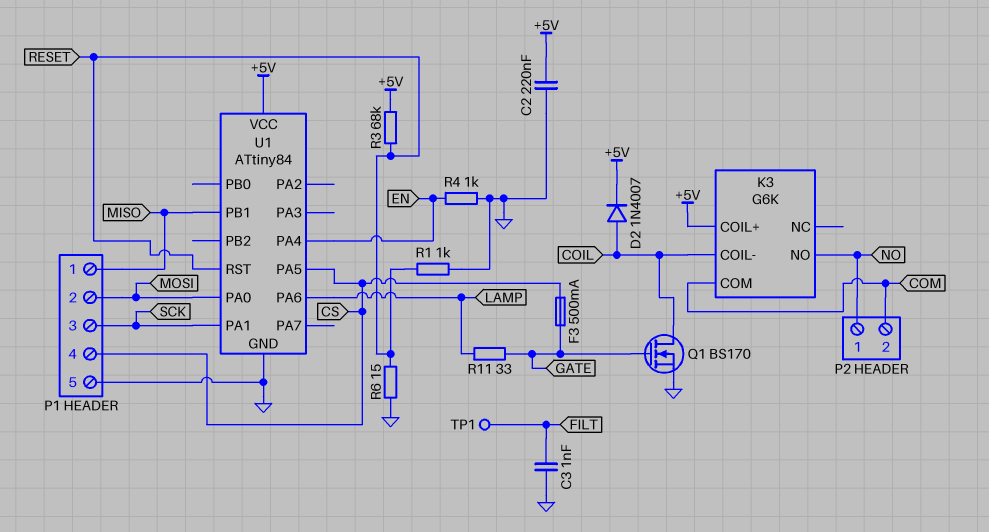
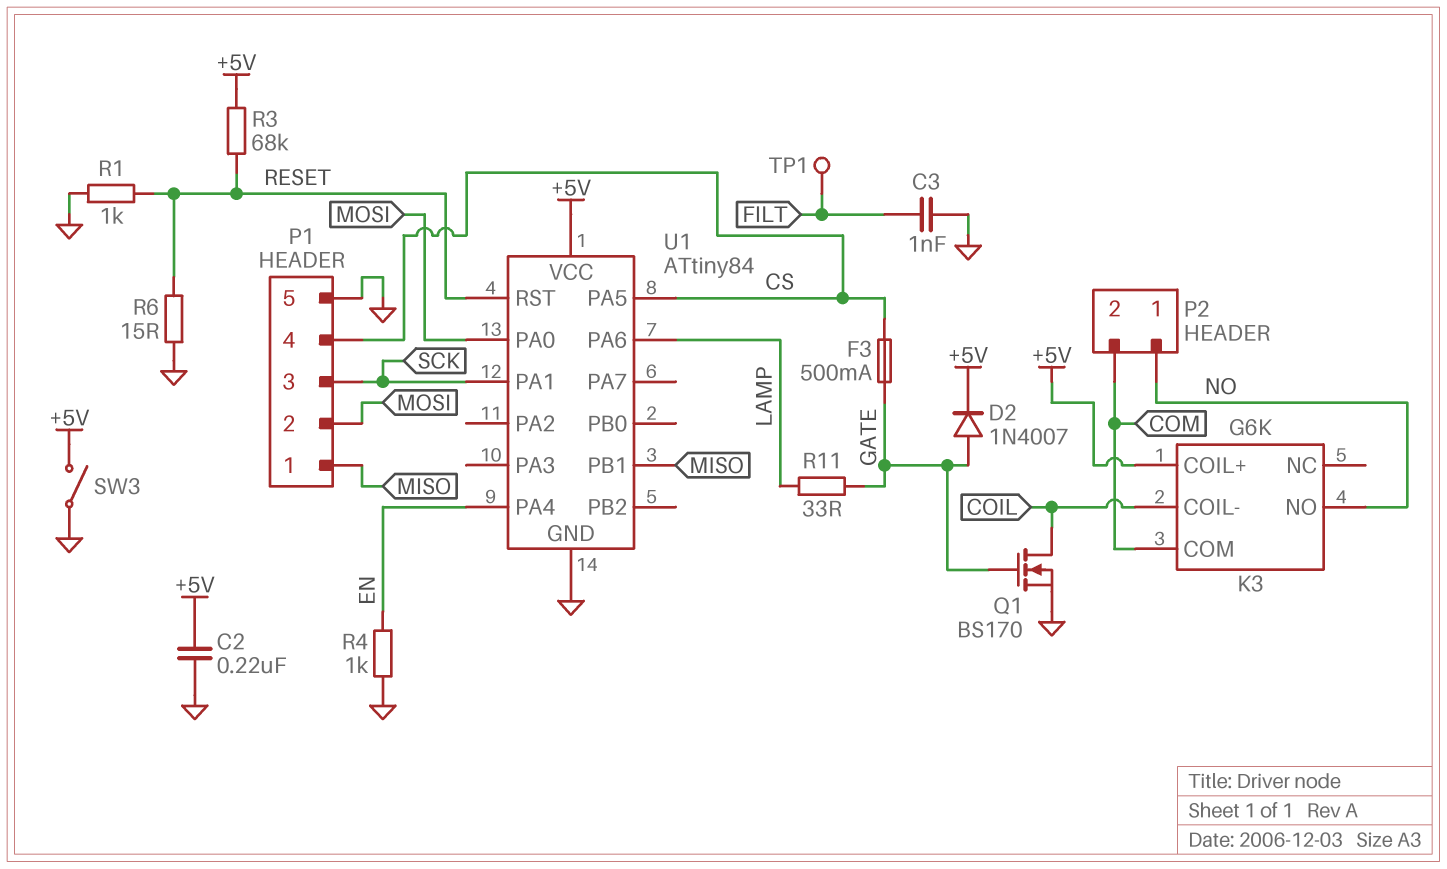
D2: diode 1N4007 (A COIL, K +5V) -> diode 1N4007 (A GATE, K +5V)
SW3: none -> switch (+5V, GND)

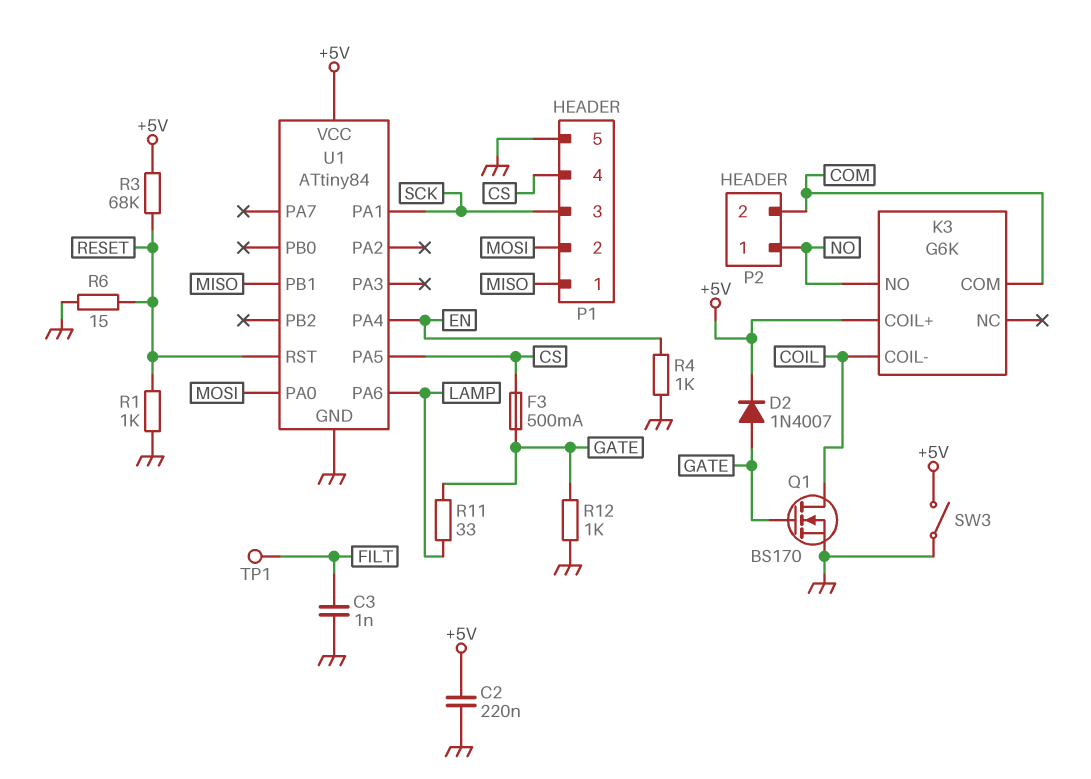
R12: none -> 1k (GATE, GND)

